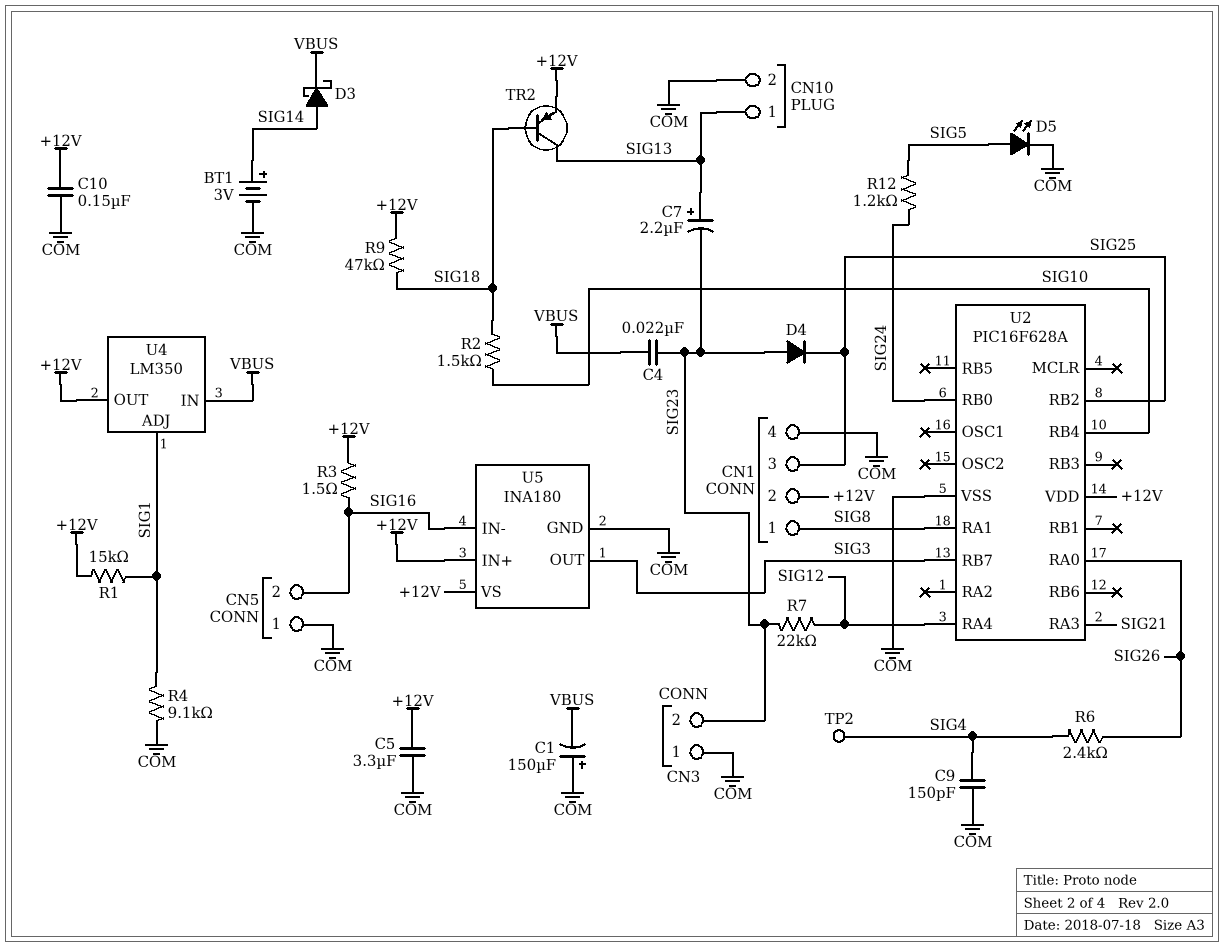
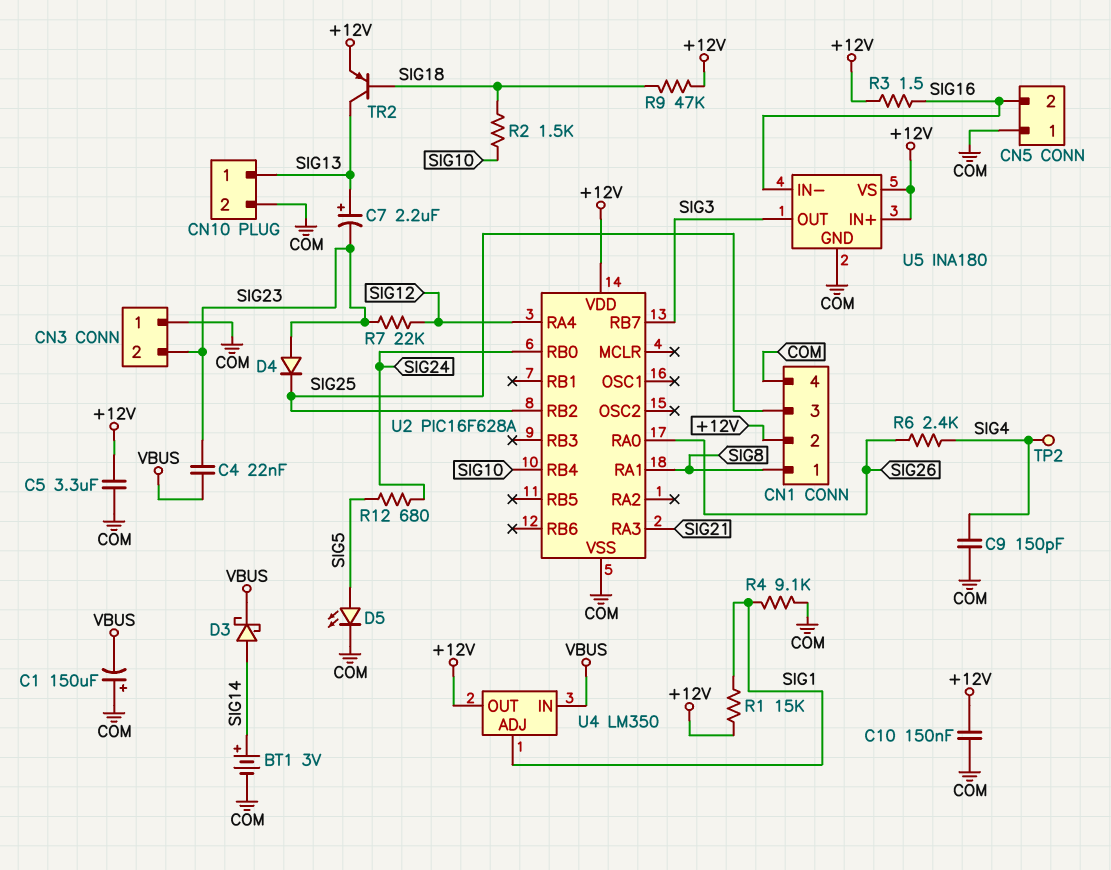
R12: 1.2k (SIG5, SIG24) -> 680 (SIG5, SIG24)

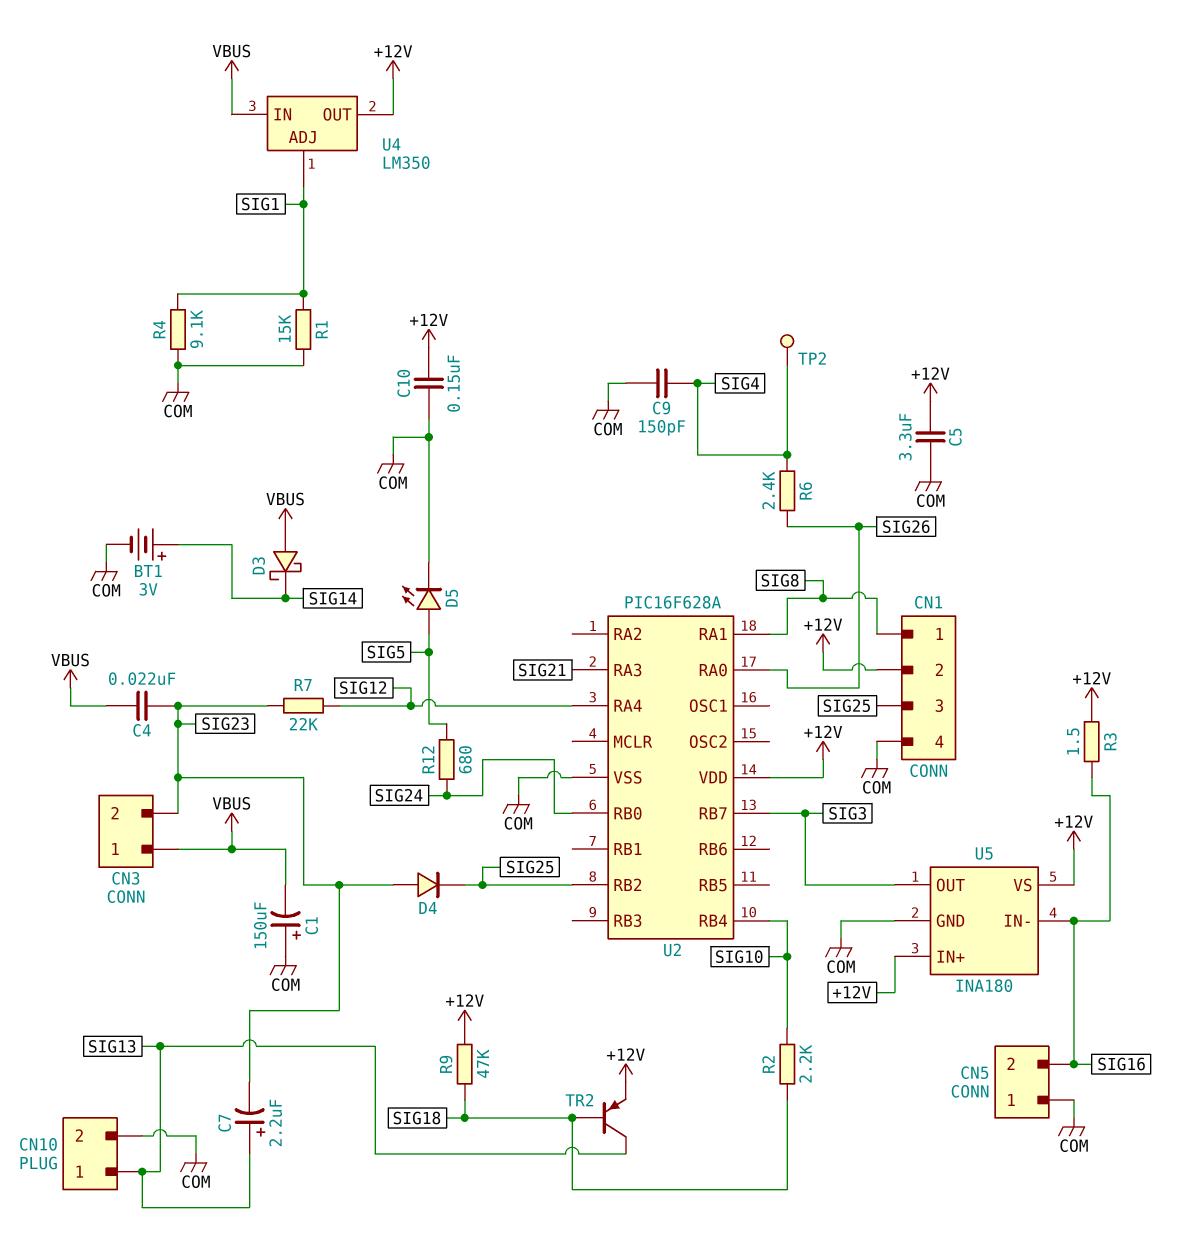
CN3 pin 1: COM -> VBUS
D3: schottky (A SIG14, K VBUS) -> schottky (A VBUS, K SIG14)
R1: 15k (+12V, SIG1) -> 15k (COM, SIG1)
R2: 1.5k (SIG10, SIG18) -> 2.2k (SIG10, SIG18)

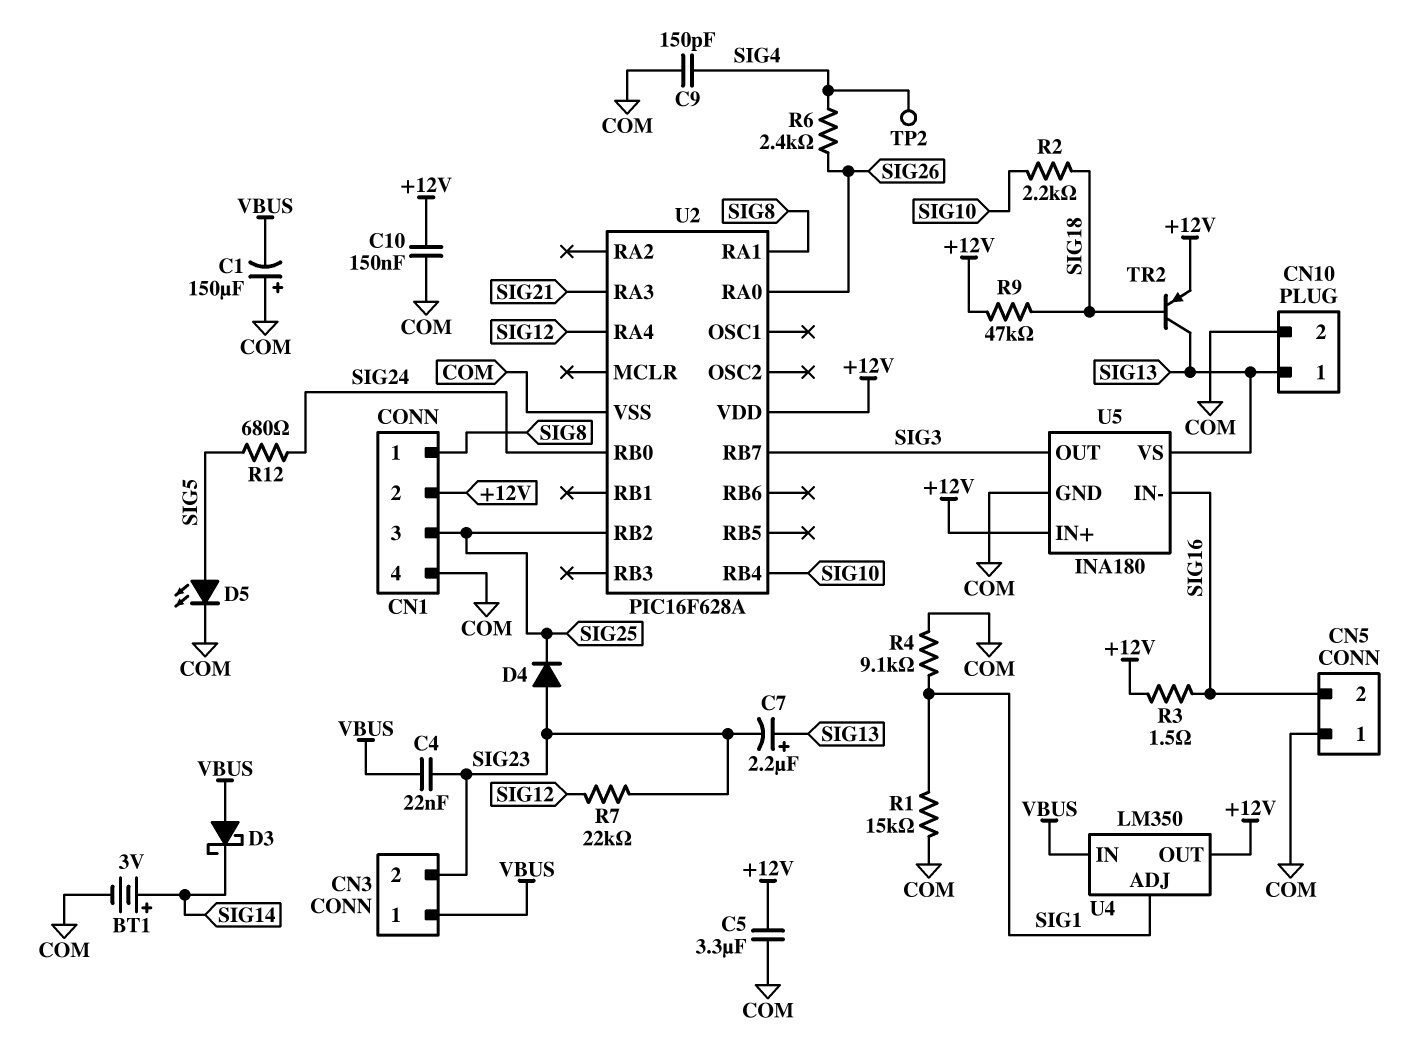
U5 pin VS: +12V -> SIG13

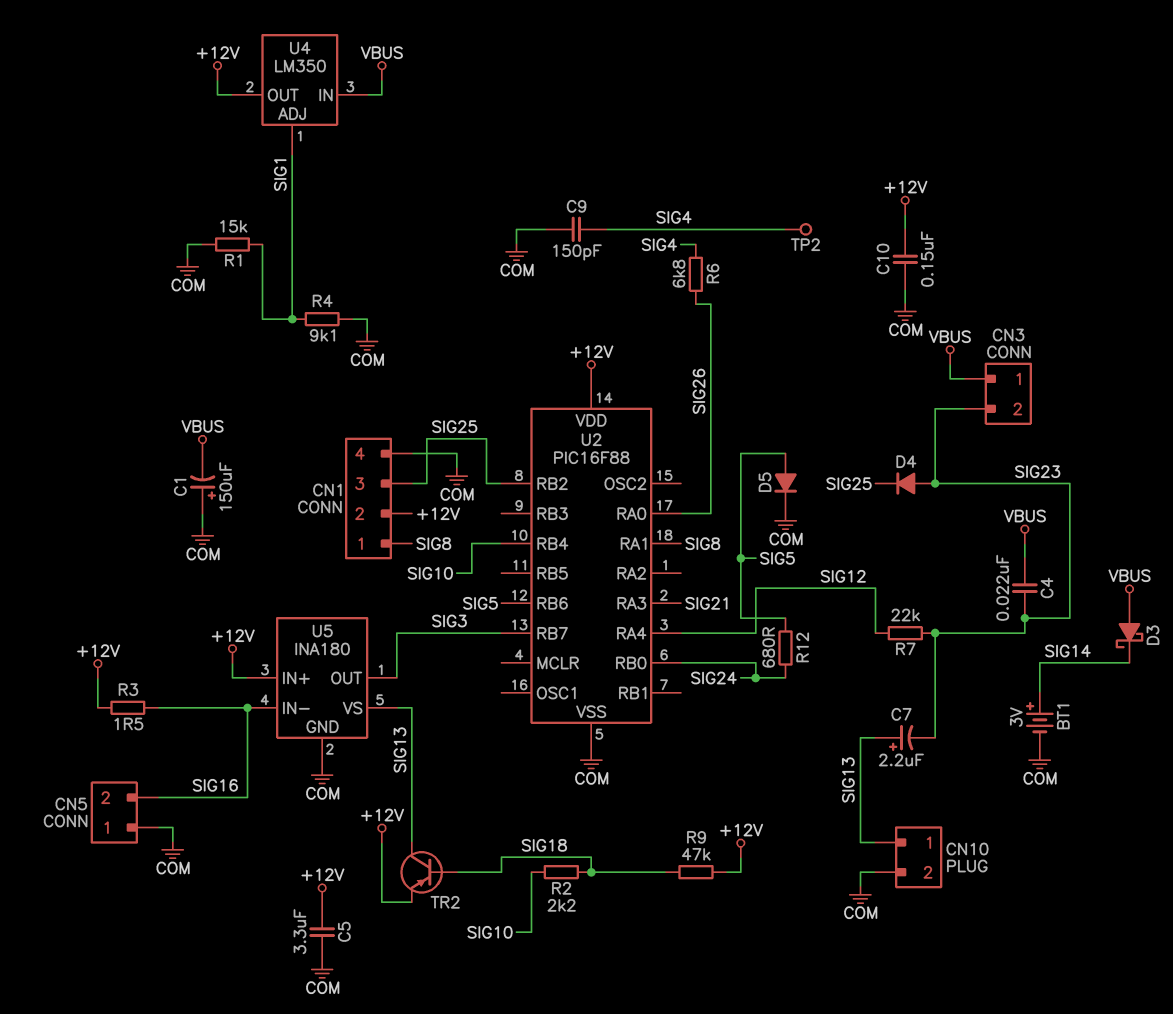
D5: LED (A SIG5, K COM) -> diode (A SIG5, K COM)
R6: 2.4k (SIG4, SIG26) -> 6.8k (SIG4, SIG26)
U2: PIC16F628A -> PIC16F88
U2 pin RB6: none -> SIG5

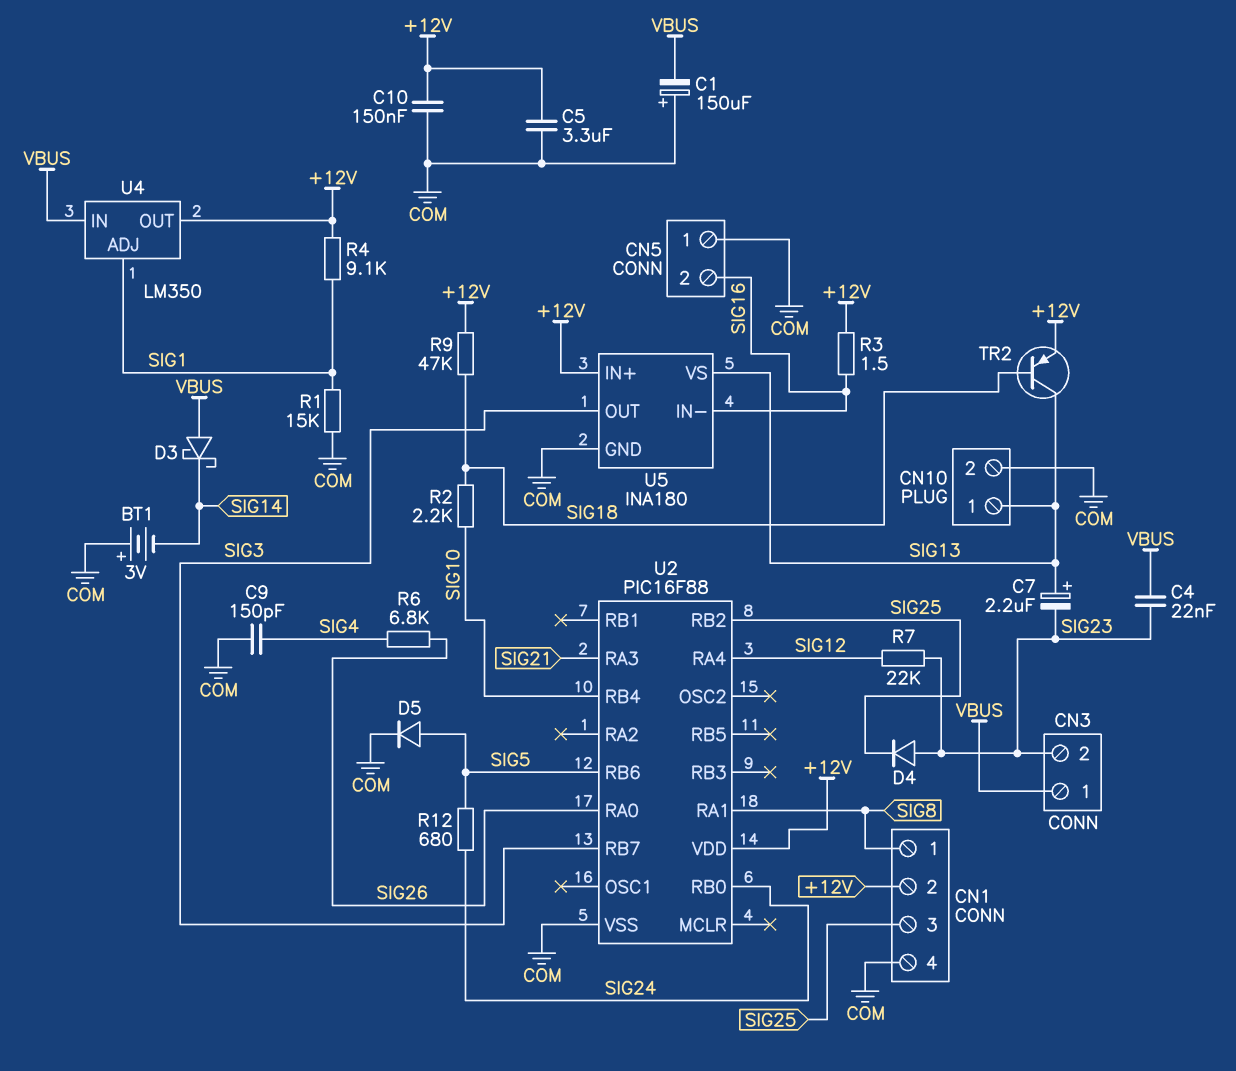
BT1: 3V (plus SIG14, minus COM) -> 3V (plus COM, minus SIG14)
R4: 9.1k (COM, SIG1) -> 9.1k (+12V, SIG1)
TP2: test point (SIG4) -> none

